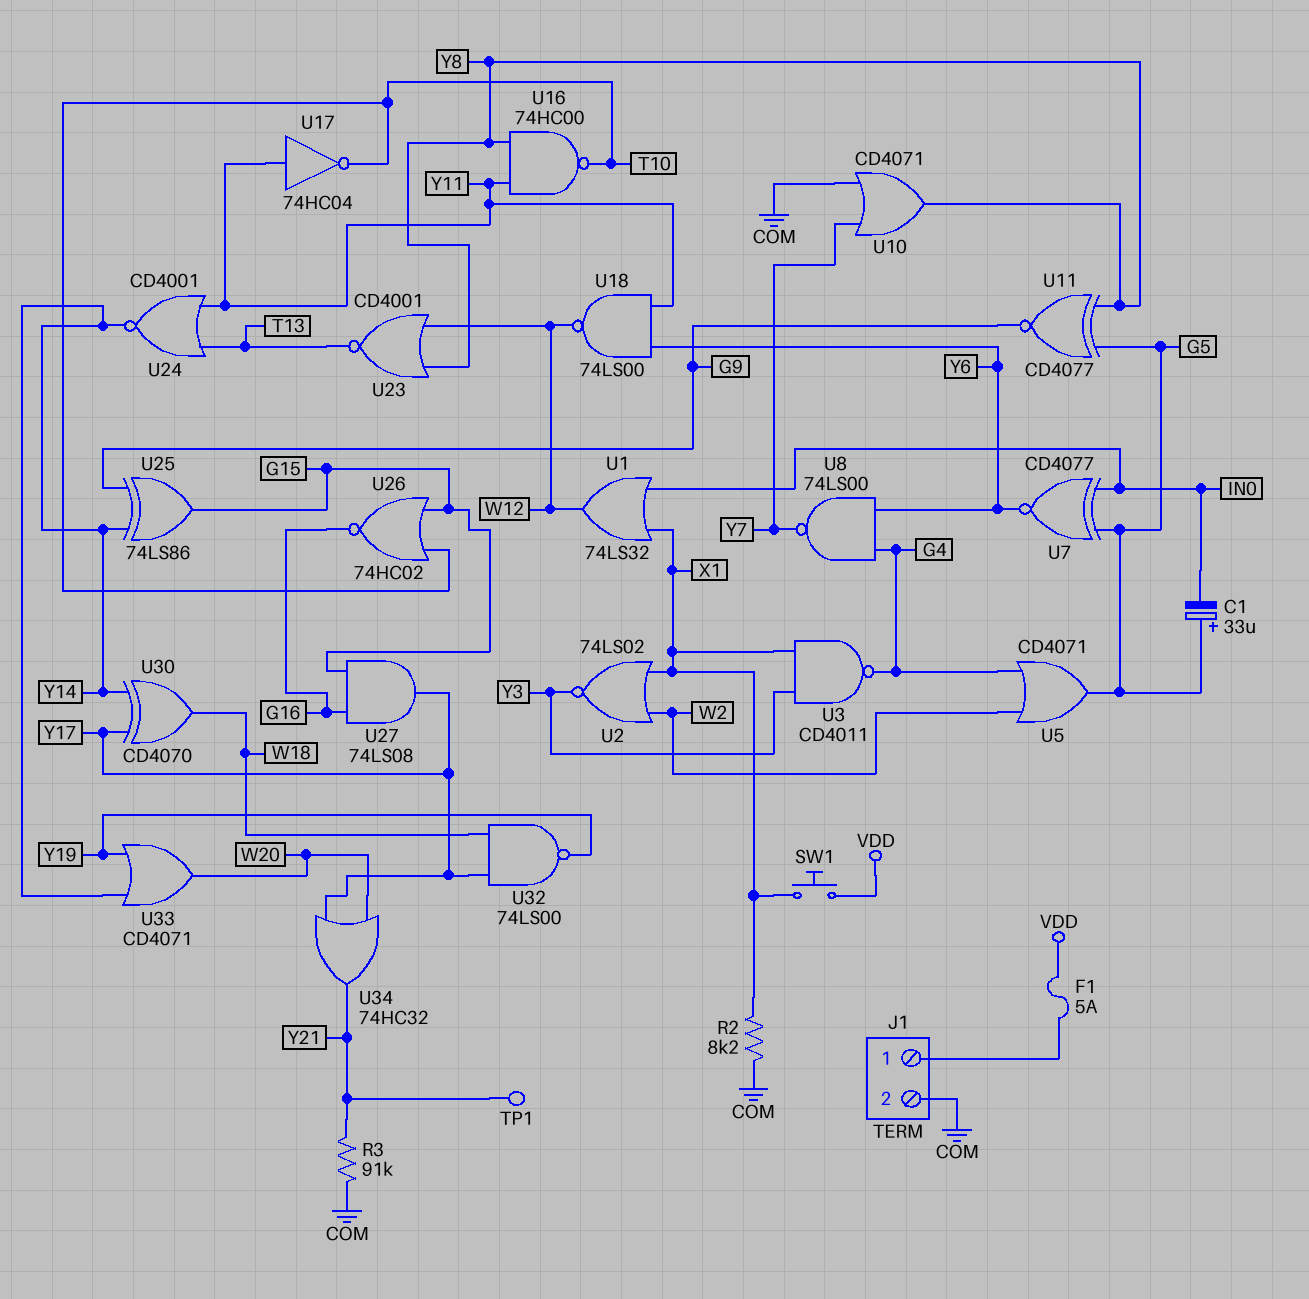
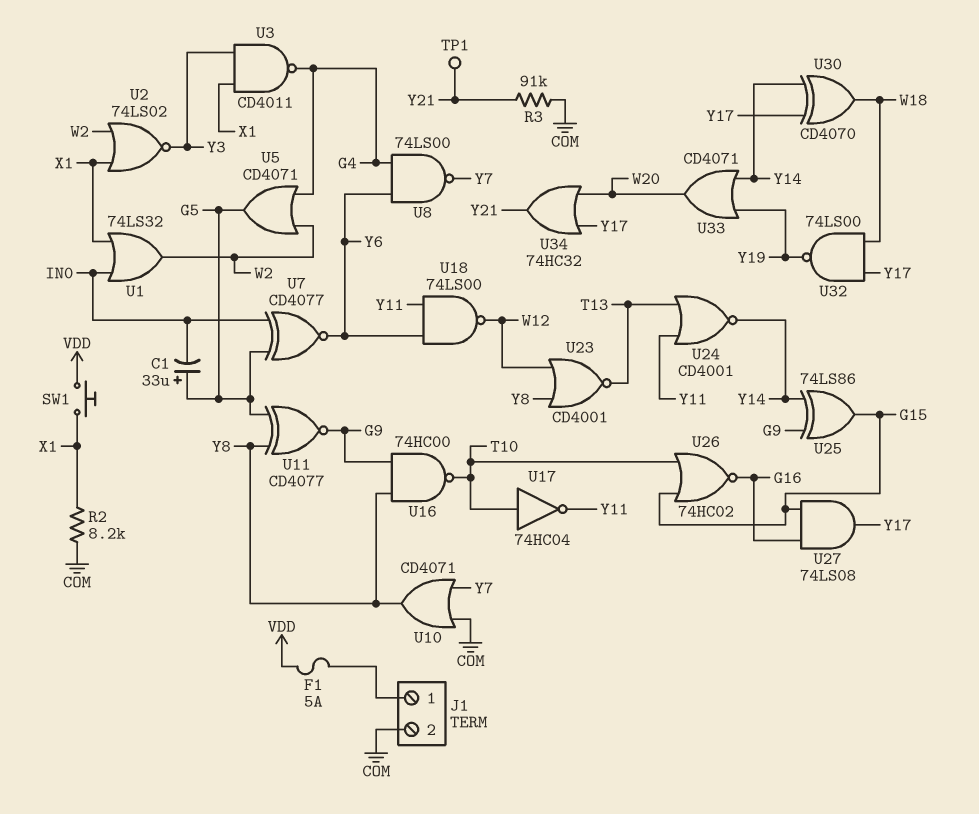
U1: OR 74LS32 (in IN0, in X1, out W12) -> OR 74LS32 (in IN0, in X1, out W2)
U16: NAND 74HC00 (in Y8, in Y11, out T10) -> NAND 74HC00 (in G9, in Y8, out T10)
U17: NOT 74HC04 (in Y11, out T10) -> NOT 74HC04 (in T10, out Y11)

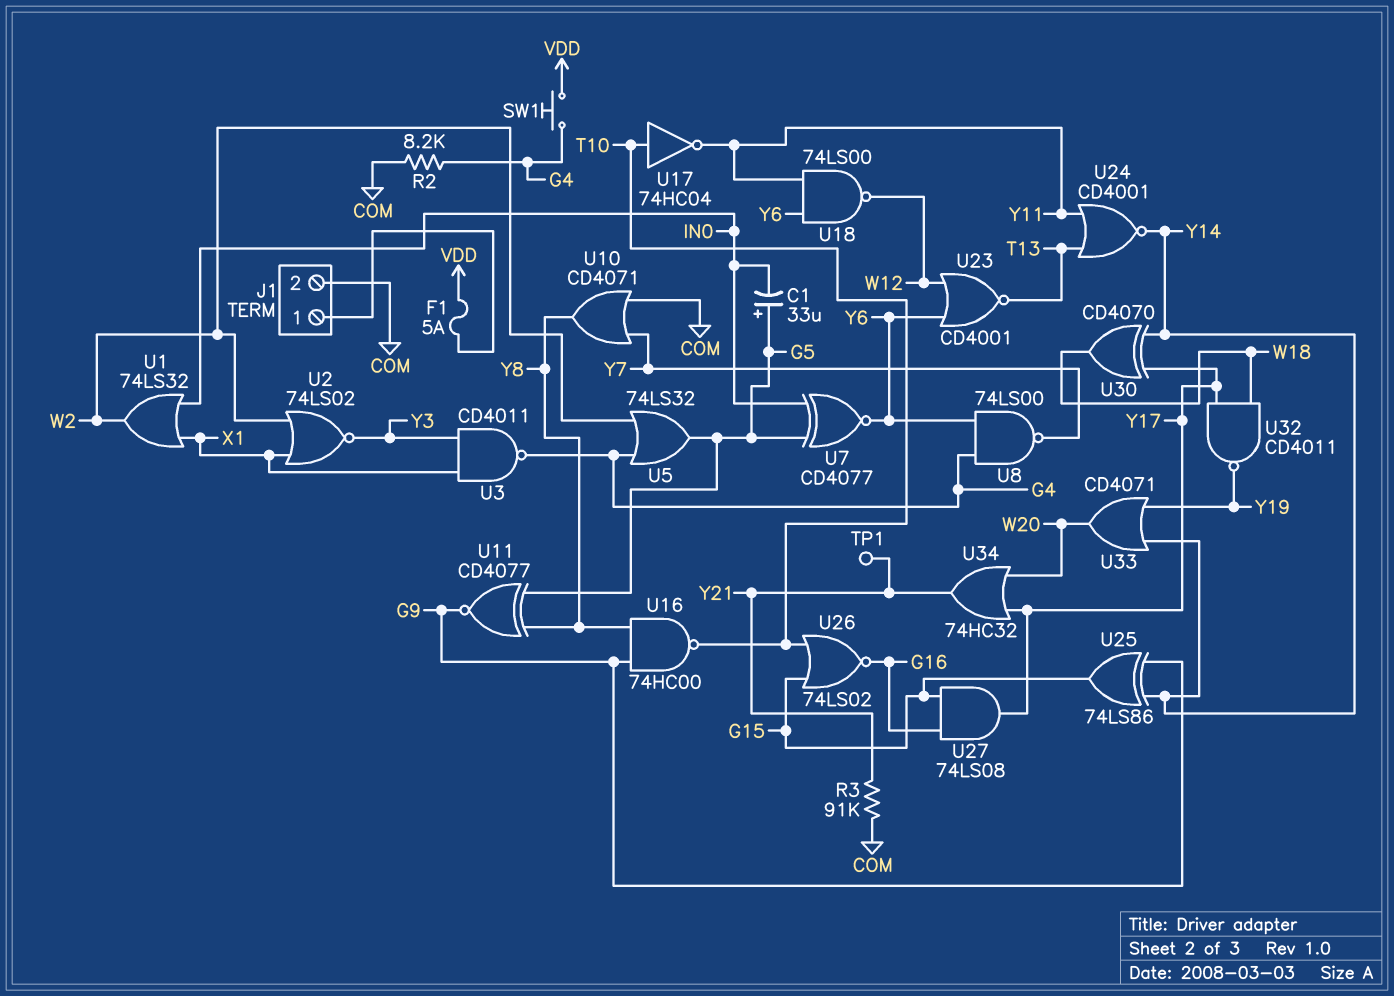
R2: 8.2k (COM, X1) -> 8.2k (COM, G4)
SW1: button (VDD, X1) -> button (G4, VDD)
U5: OR CD4071 (in G4, in W2, out G5) -> OR 74LS32 (in G4, in W2, out G5)
U23: NOR CD4001 (in W12, in Y8, out T13) -> NOR CD4001 (in W12, in Y6, out T13)
U26: NOR 74HC02 (in G15, in T10, out G16) -> NOR 74LS02 (in G15, in T10, out G16)
U32: NAND 74LS00 (in W18, in Y17, out Y19) -> NAND CD4011 (in W18, in Y17, out Y19)

